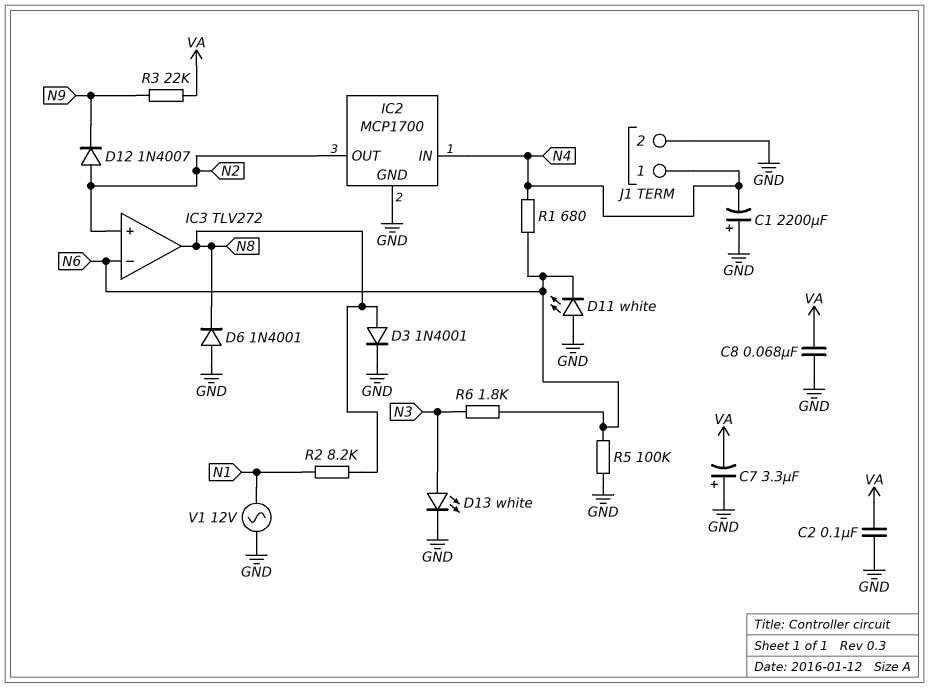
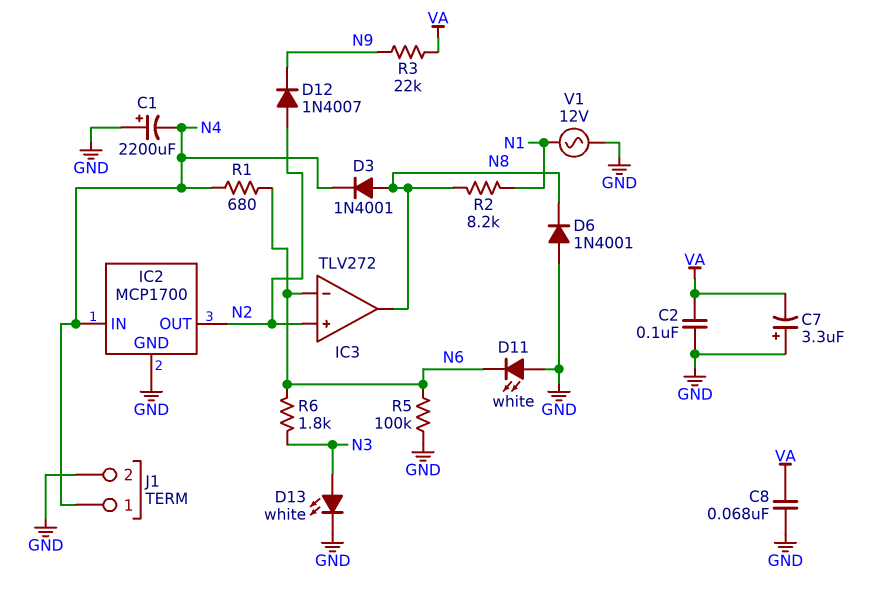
D3: diode 1N4001 (A N8, K GND) -> diode 1N4001 (A N8, K N4)

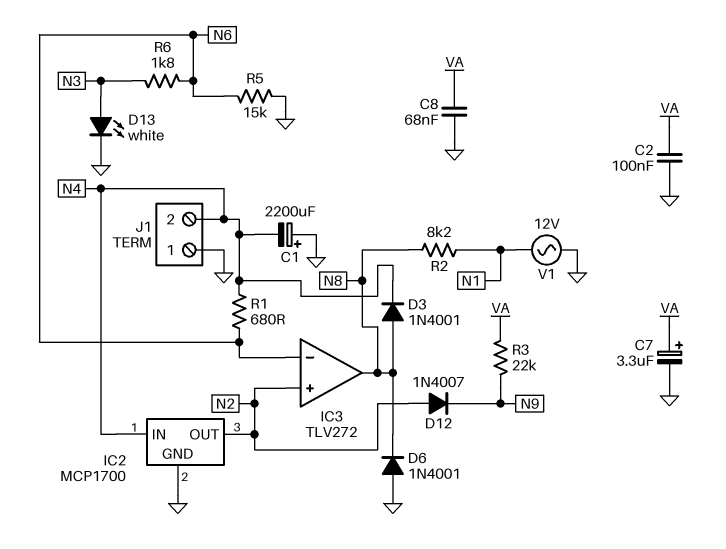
C7: 3.3uF (plus GND, minus VA) -> 3.3uF (plus VA, minus GND)
D11: LED white (A GND, K N6) -> none
J1 pin 1: N4 -> GND
J1 pin 2: GND -> N4
R5: 100k (GND, N6) -> 15k (GND, N6)

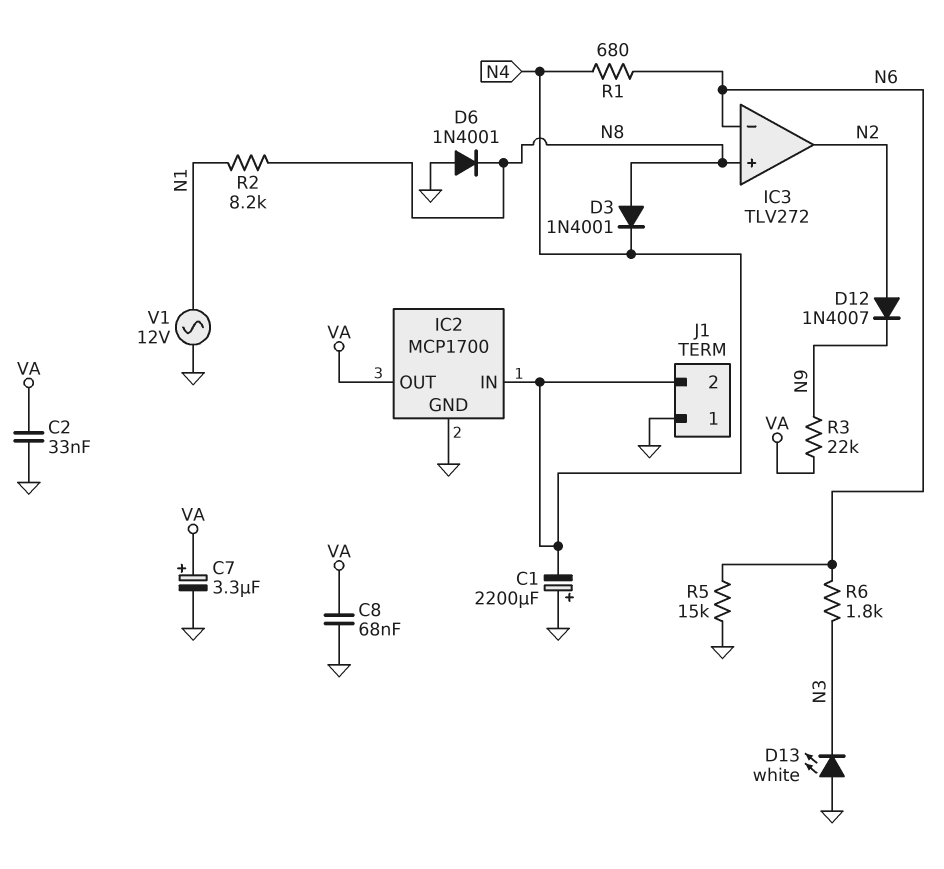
C2: 100nF (GND, VA) -> 33nF (GND, VA)
D13: LED white (A N3, K GND) -> LED white (A GND, K N3)
IC2 pin OUT: N2 -> VA
IC3 pin in+: N2 -> N8
IC3 pin out: N8 -> N2

